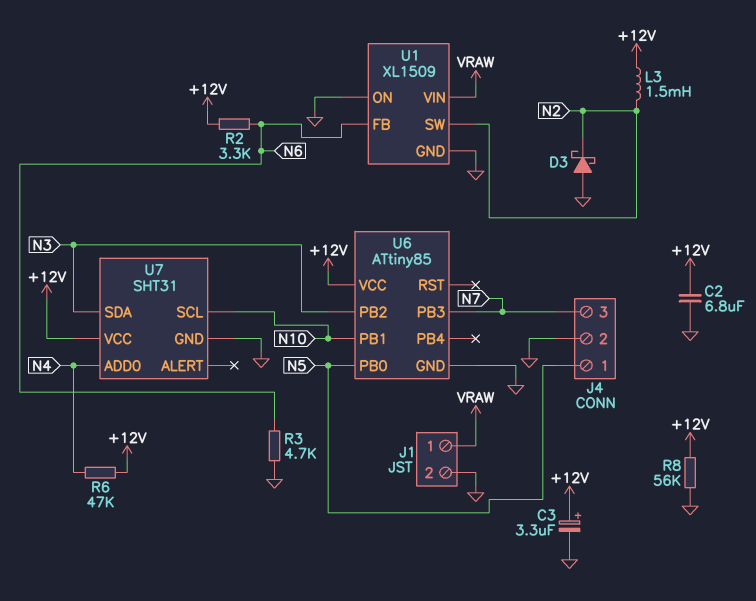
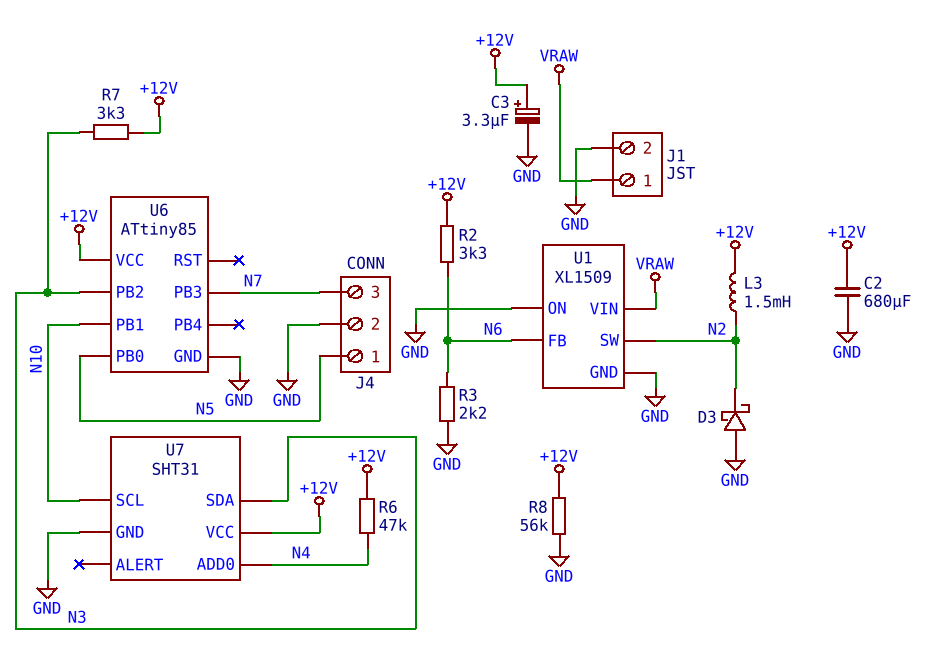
C2: 6.8uF (+12V, GND) -> 680uF (+12V, GND)
R3: 4.7k (GND, N6) -> 2.2k (GND, N6)
R7: none -> 3.3k (+12V, N3)

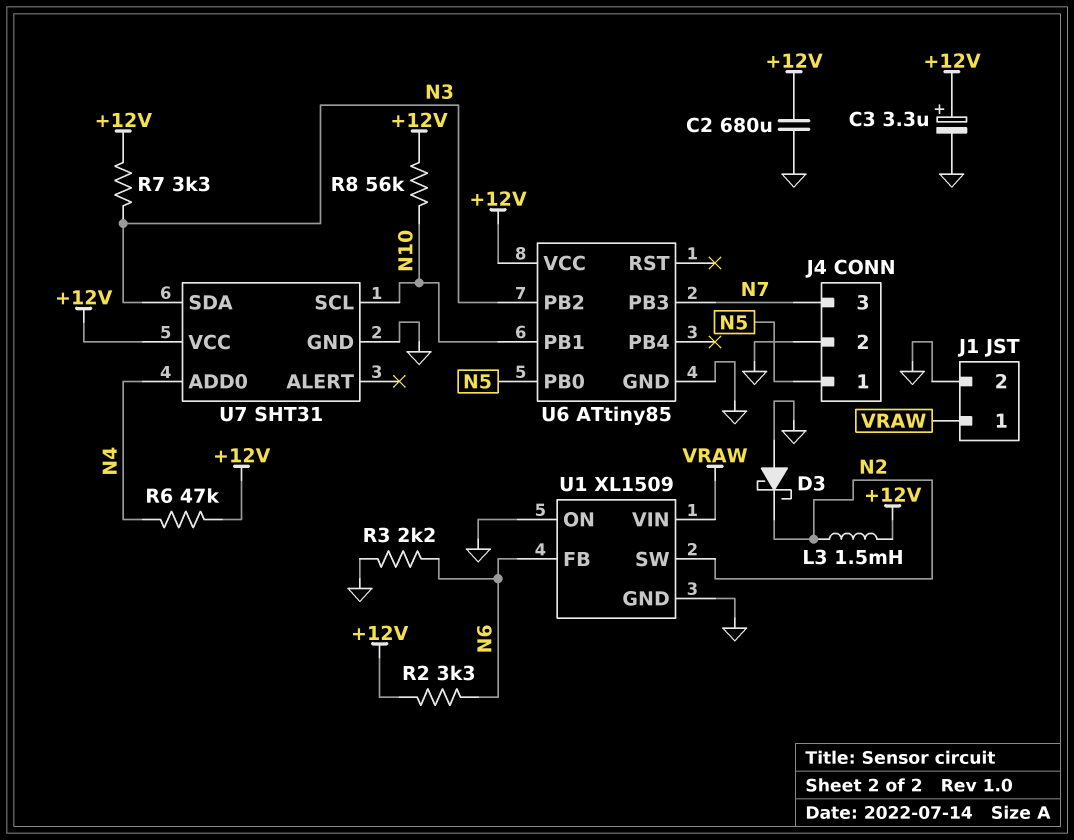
R8: 56k (+12V, GND) -> 56k (+12V, N10)

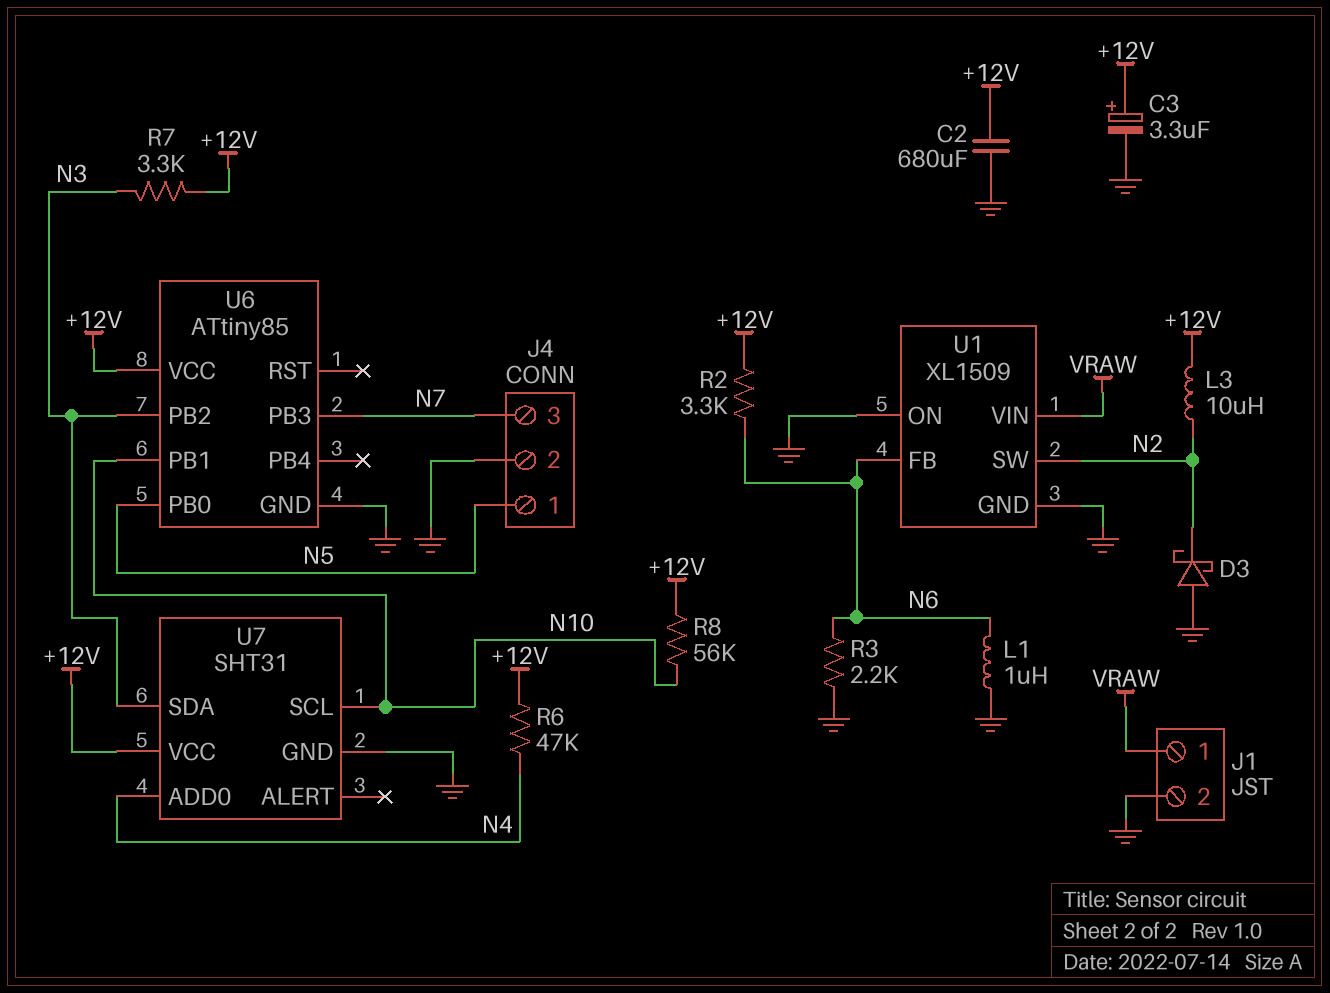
L1: none -> 1uH (GND, N6)
L3: 1.5mH (+12V, N2) -> 10uH (+12V, N2)

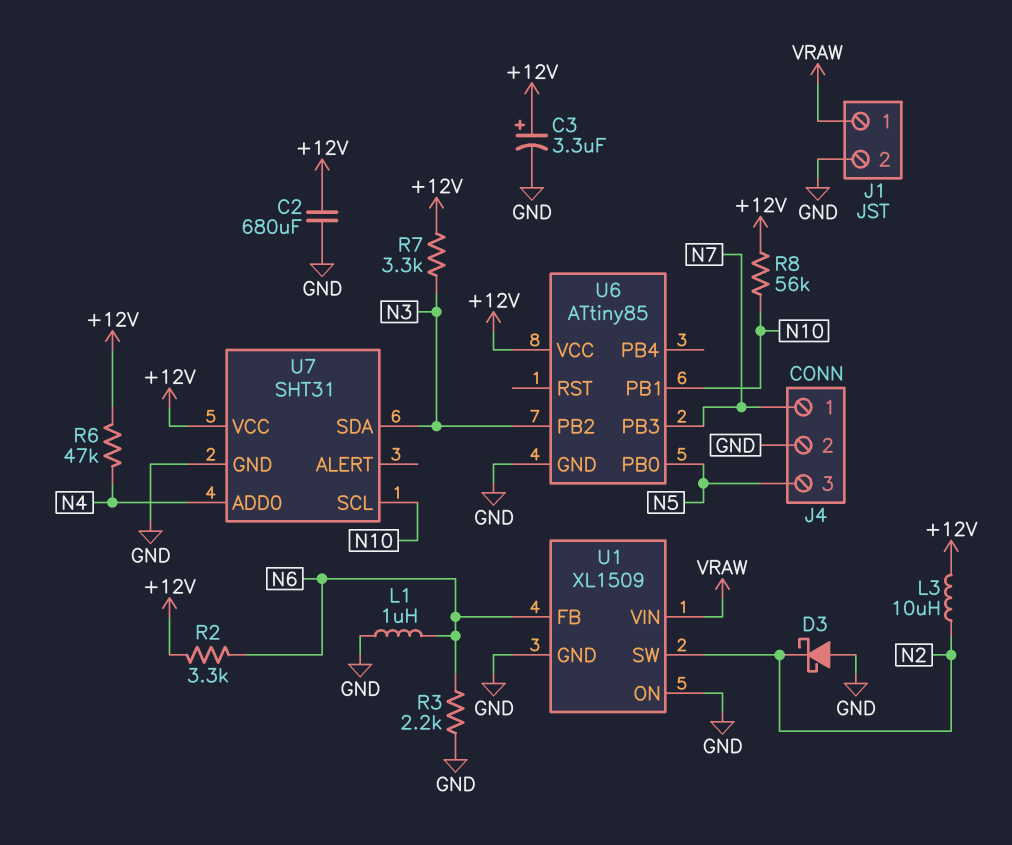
J4 pin 1: N5 -> N7
J4 pin 3: N7 -> N5

